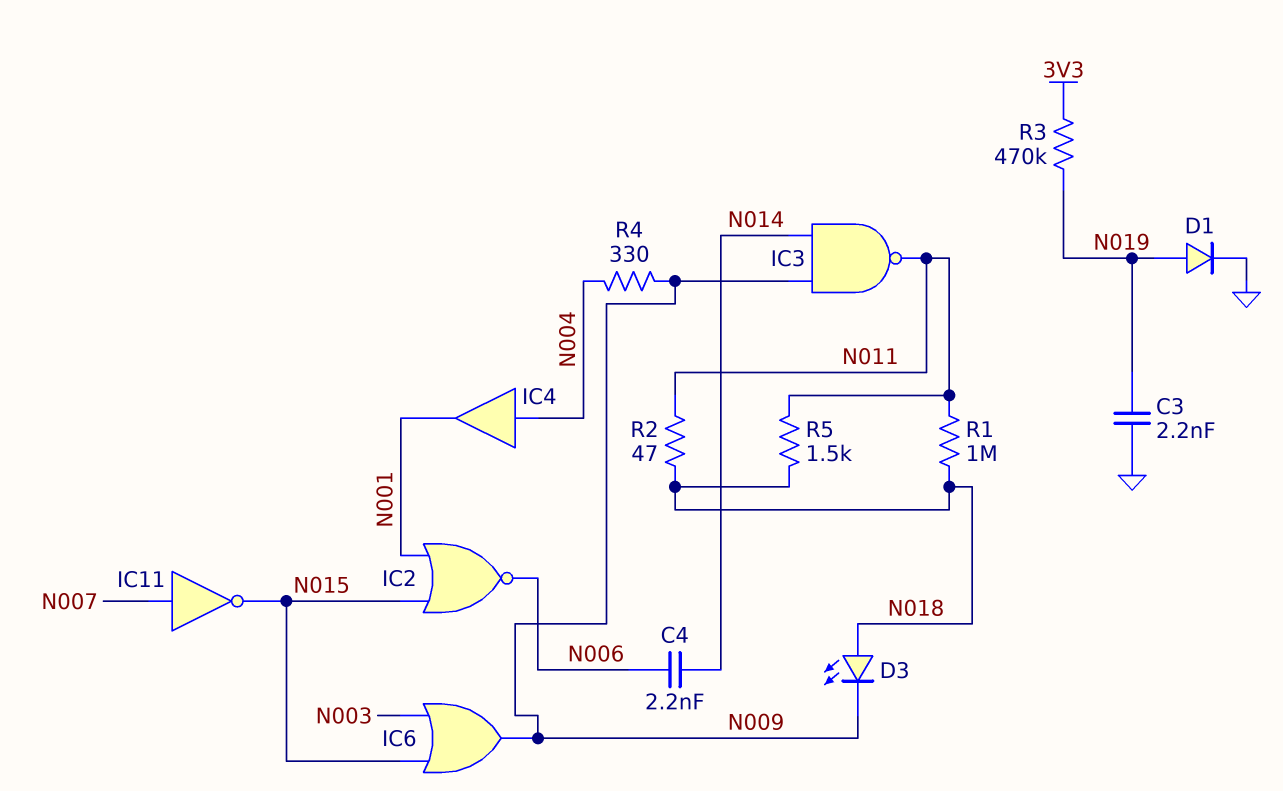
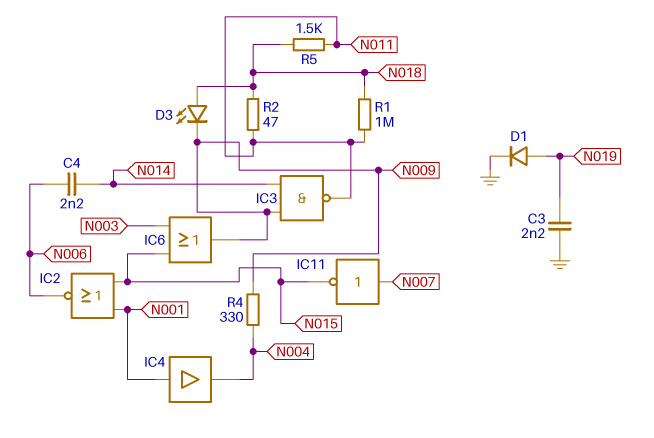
IC4: buffer (in N004, out N001) -> buffer (in N001, out N004)
R3: 470k (3V3, N019) -> none

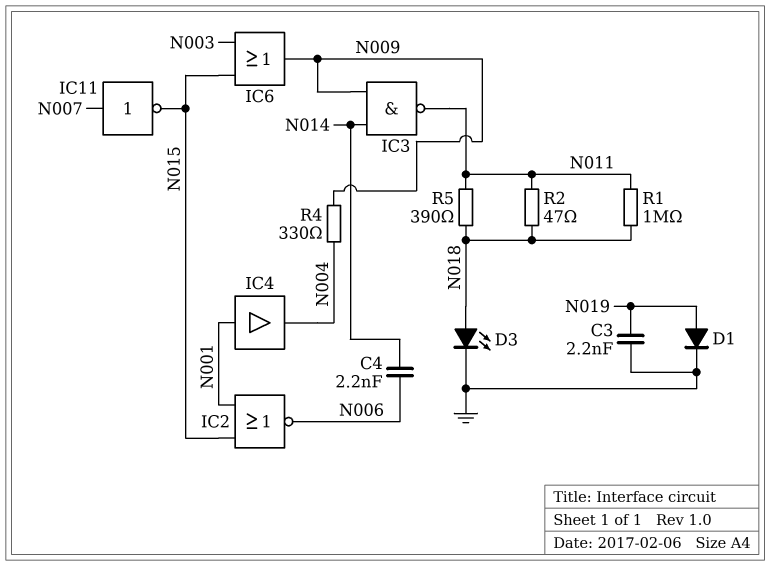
D3: LED (A N018, K N009) -> LED (A N018, K GND)
R5: 1.5k (N011, N018) -> 390 (N011, N018)

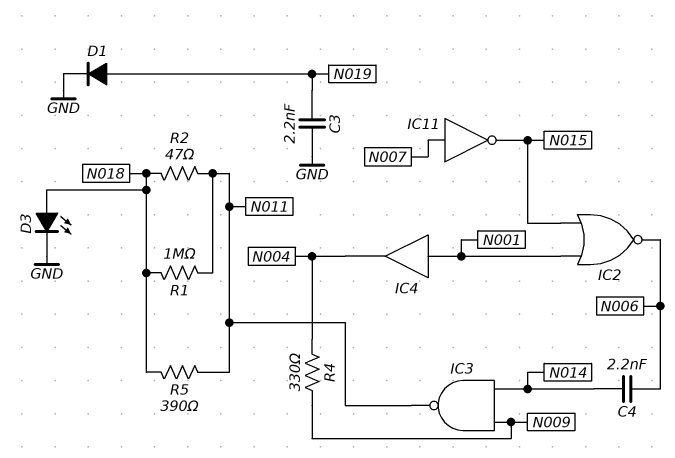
IC6: OR (in N003, in N015, out N009) -> none

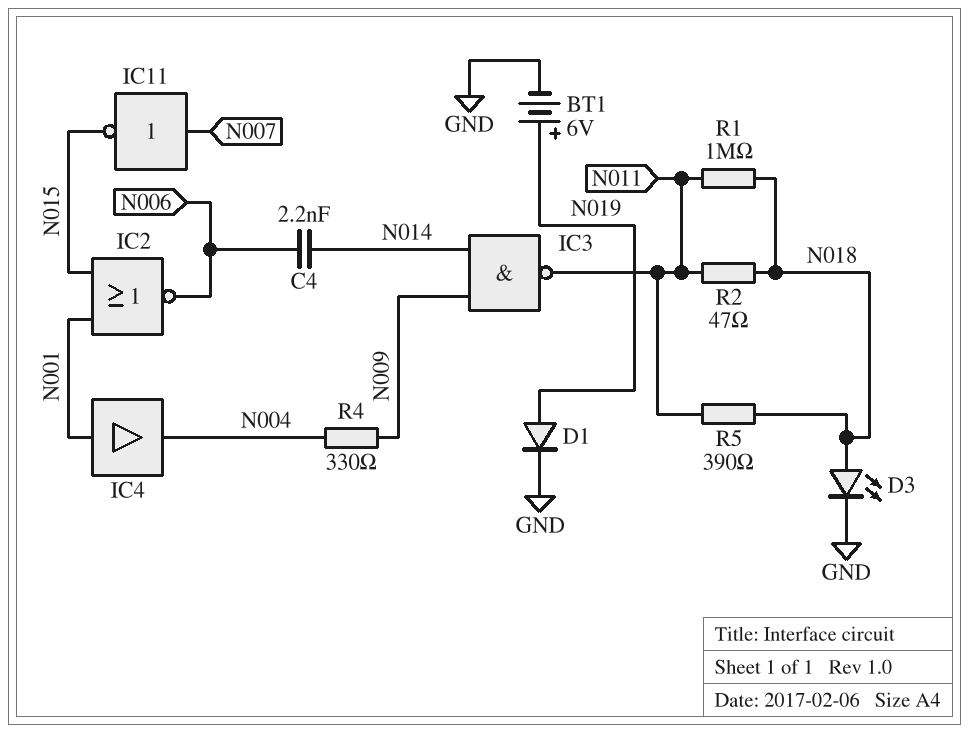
BT1: none -> 6V (plus N019, minus GND)
C3: 2.2nF (GND, N019) -> none

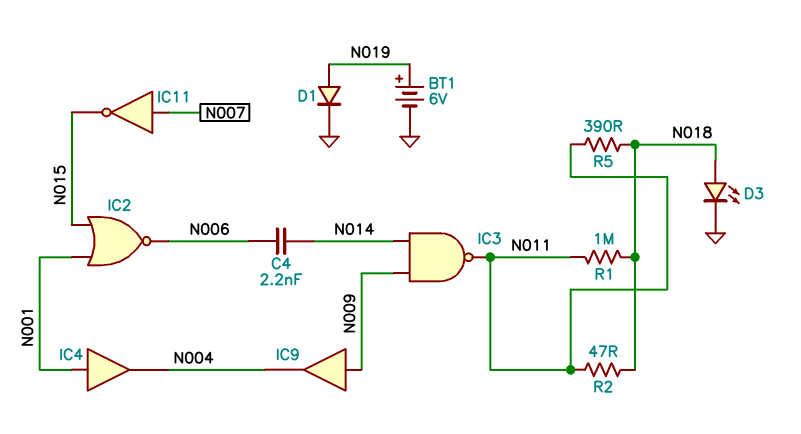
IC9: none -> buffer (in N009, out N004)
R4: 330 (N004, N009) -> none

